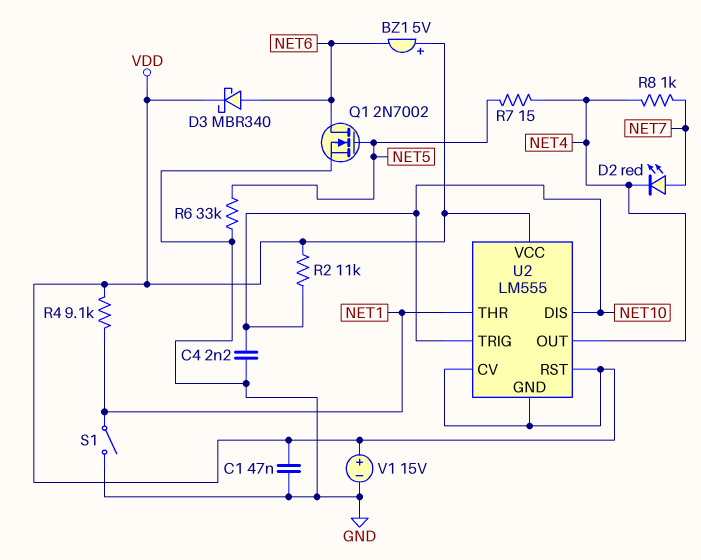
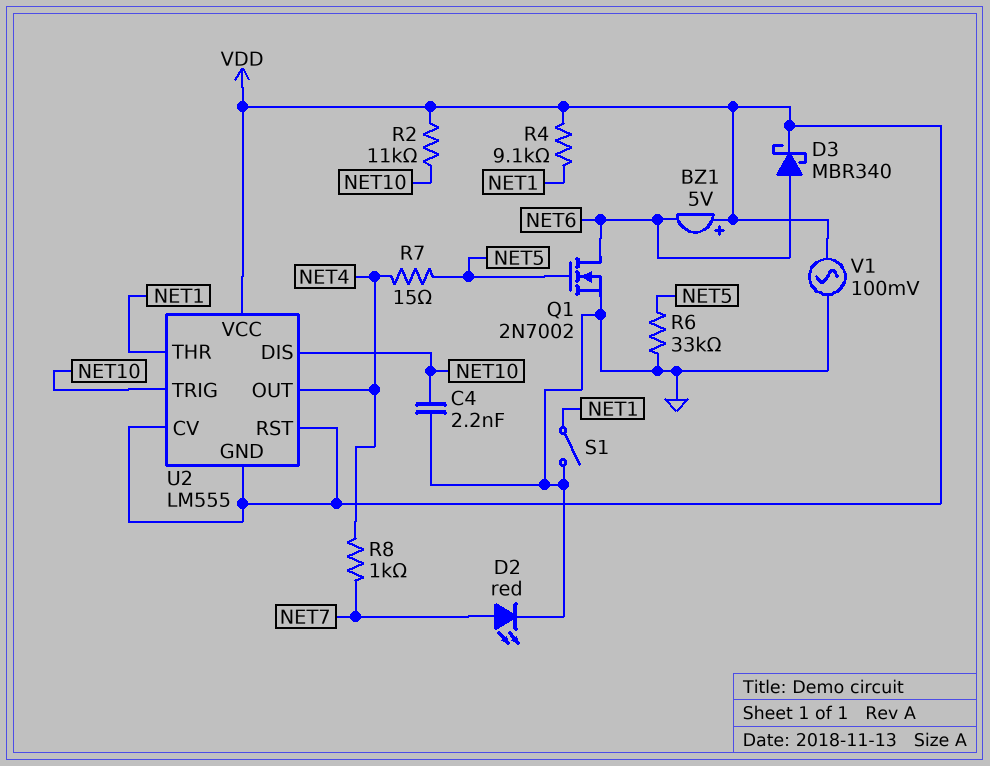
C1: 47nF (GND, VDD) -> none
D2: LED red (A NET7, K NET4) -> LED red (A NET7, K GND)
V1: 15V (plus VDD, minus GND) -> AC 100mV (GND, VDD)

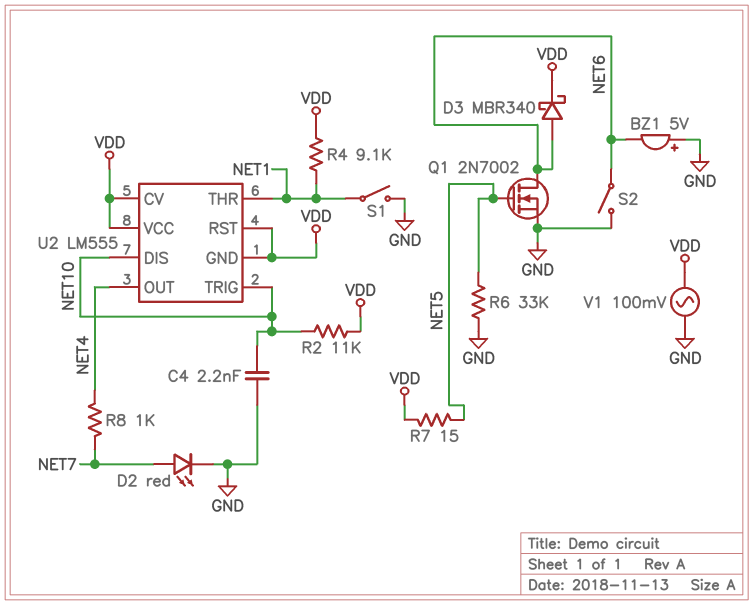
BZ1: buzzer 5V (plus VDD, minus NET6) -> buzzer 5V (plus GND, minus NET6)
R7: 15 (NET4, NET5) -> 15 (NET5, VDD)
S2: none -> switch (GND, NET6)

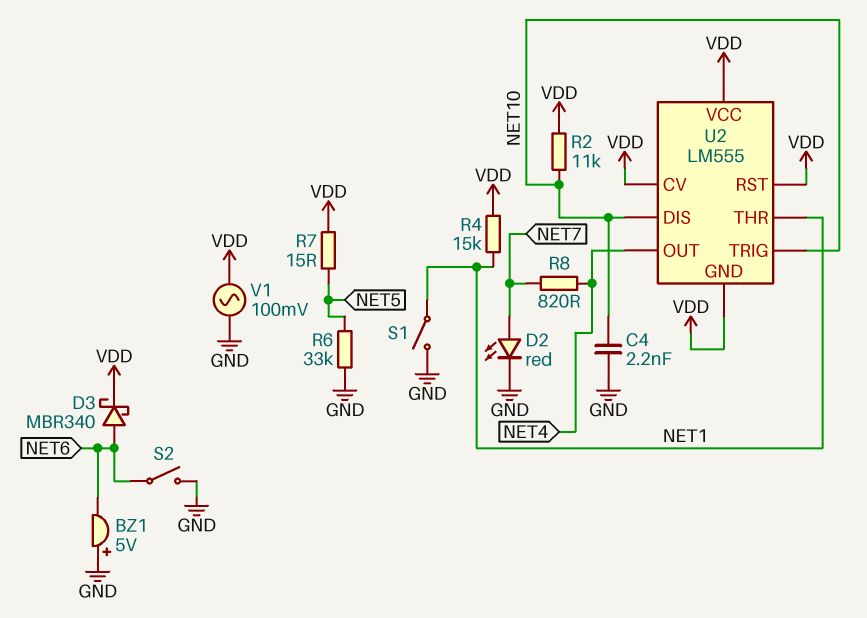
Q1: NMOS 2N7002 (G NET5, D NET6, S GND) -> none
R4: 9.1k (NET1, VDD) -> 15k (NET1, VDD)
R8: 1k (NET4, NET7) -> 820 (NET4, NET7)

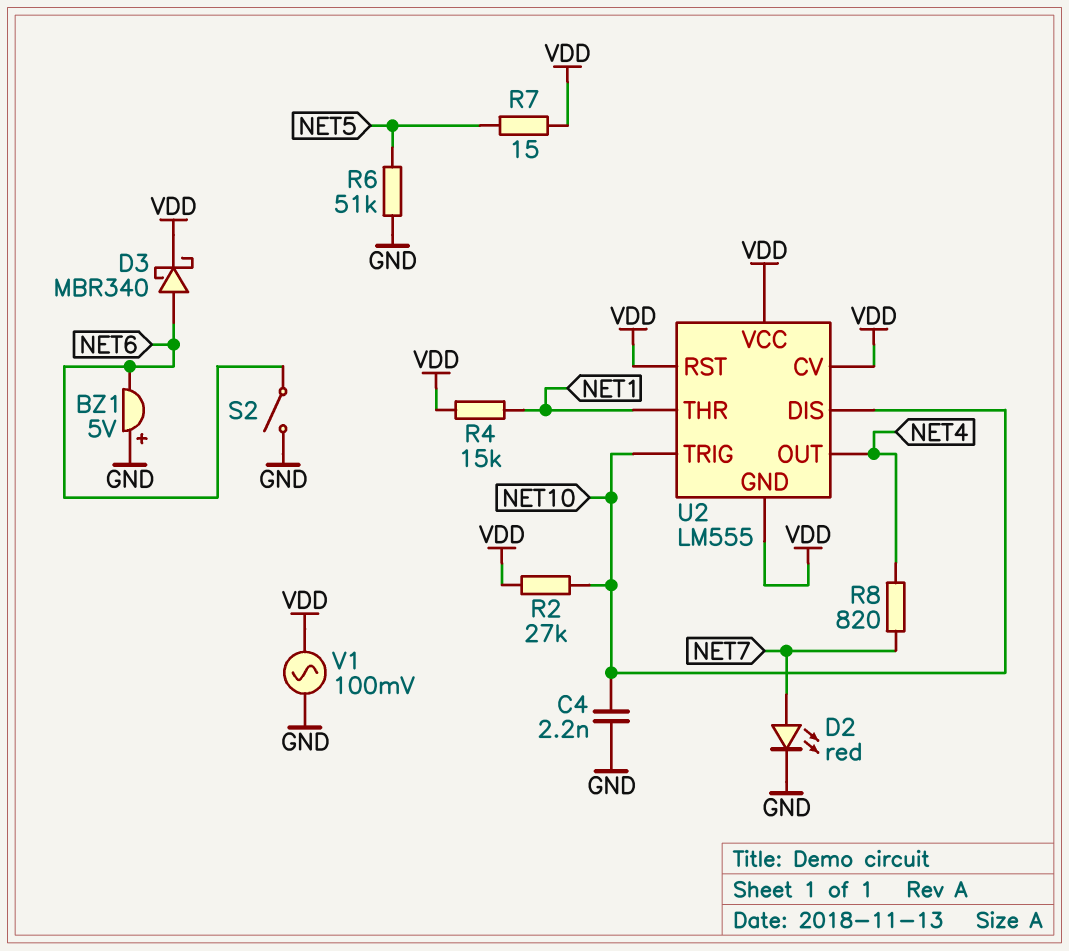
R2: 11k (NET10, VDD) -> 27k (NET10, VDD)
R6: 33k (GND, NET5) -> 51k (GND, NET5)
S1: switch (GND, NET1) -> none

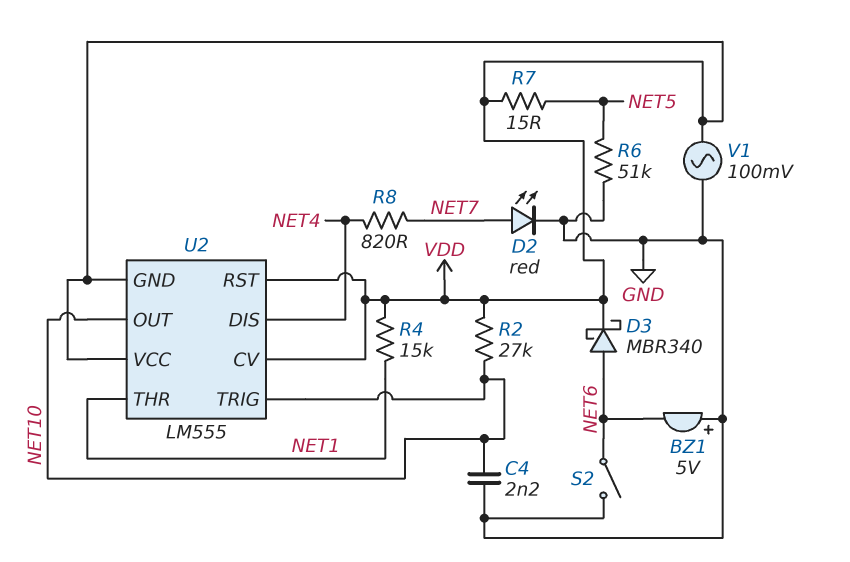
U2 pin DIS: NET10 -> NET4
U2 pin OUT: NET4 -> NET10

